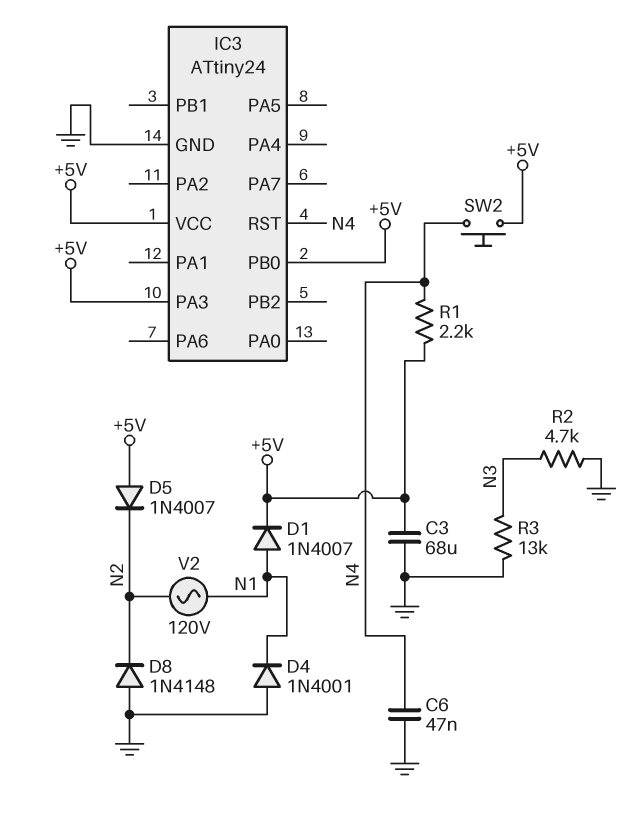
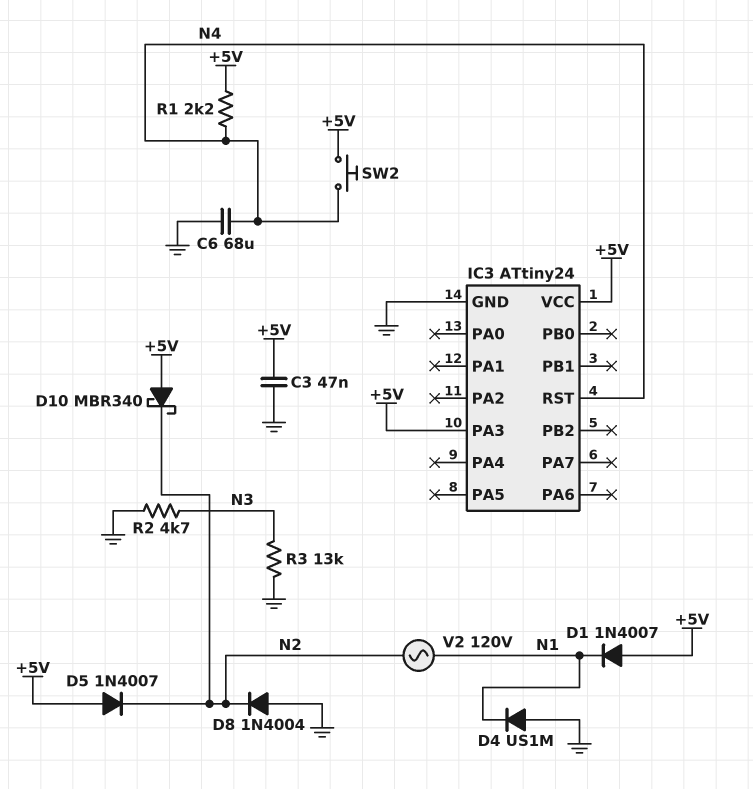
C3: 68uF (+5V, GND) -> 47nF (+5V, GND)
C6: 47nF (GND, N4) -> 68uF (GND, N4)
D1: diode 1N4007 (A N1, K +5V) -> diode 1N4007 (A +5V, K N1)
D4: diode 1N4001 (A GND, K N1) -> diode US1M (A GND, K N1)
D8: diode 1N4148 (A GND, K N2) -> diode 1N4004 (A GND, K N2)
D10: none -> schottky MBR340 (A +5V, K N2)
IC3 pin PB0: +5V -> none

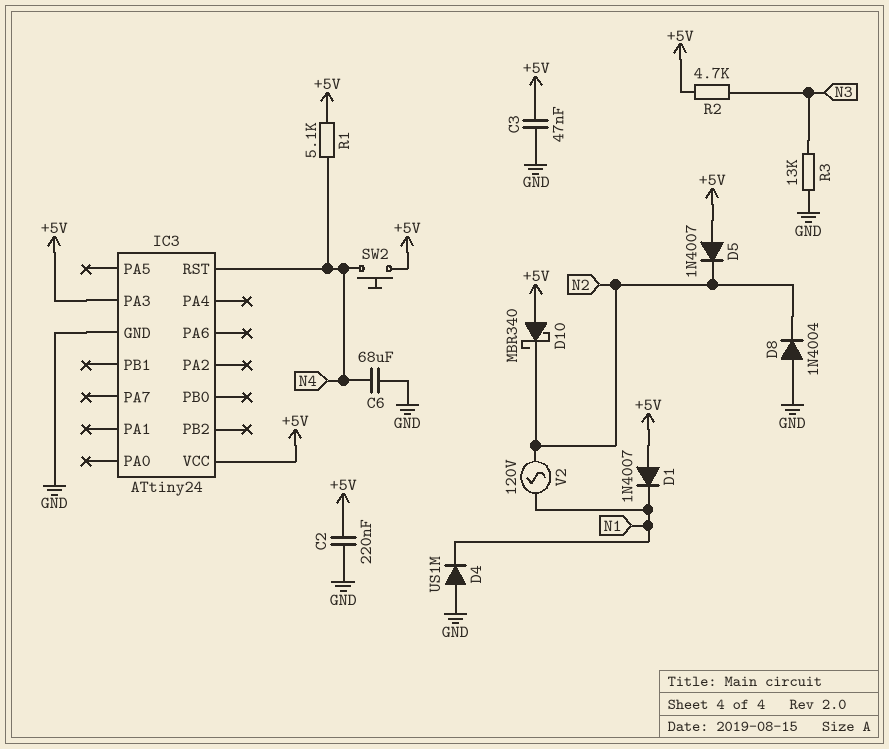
C2: none -> 220nF (+5V, GND)
R1: 2.2k (+5V, N4) -> 5.1k (+5V, N4)
R2: 4.7k (GND, N3) -> 4.7k (+5V, N3)

